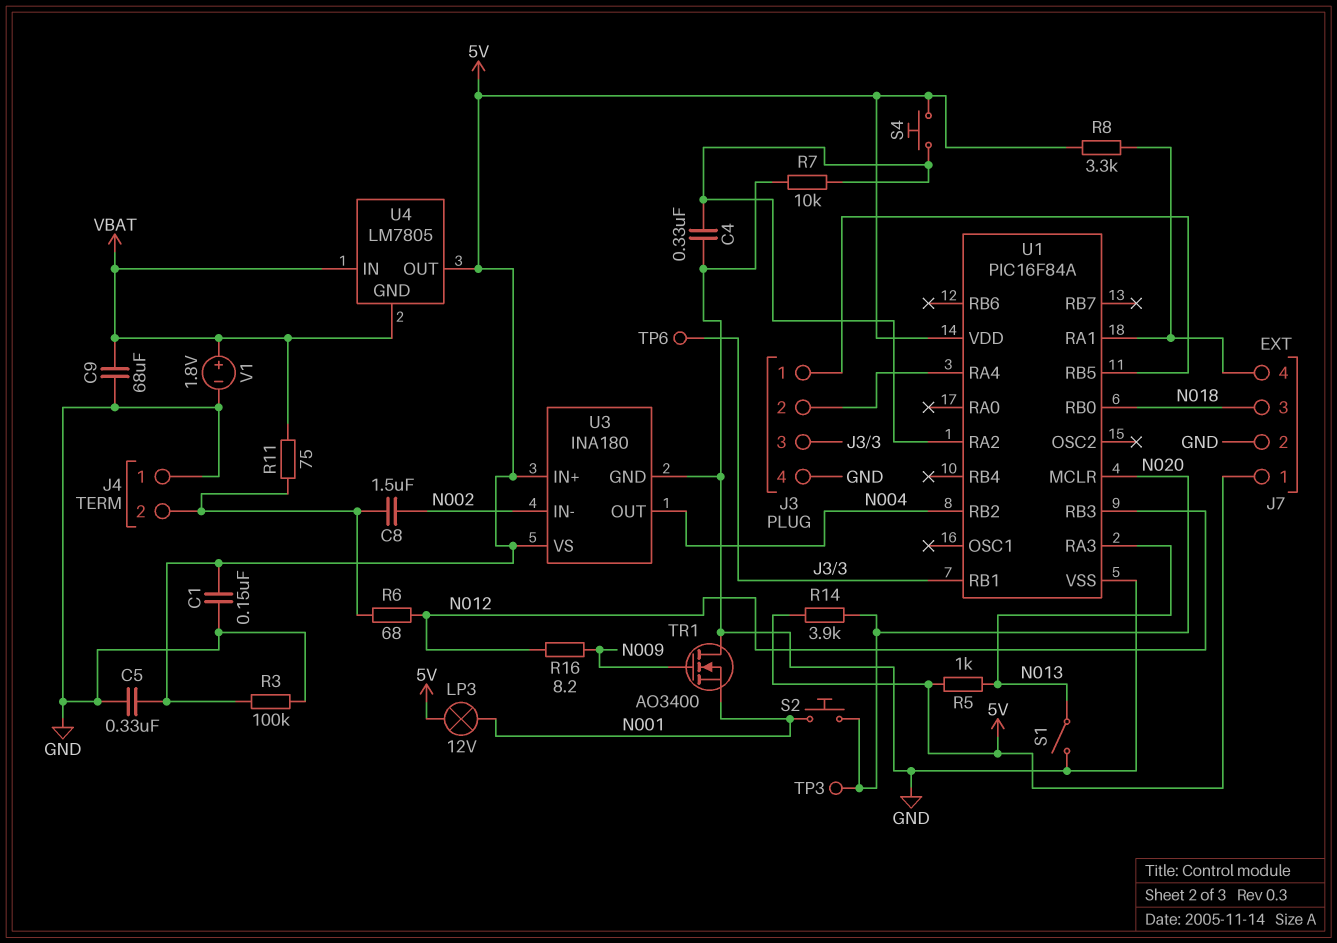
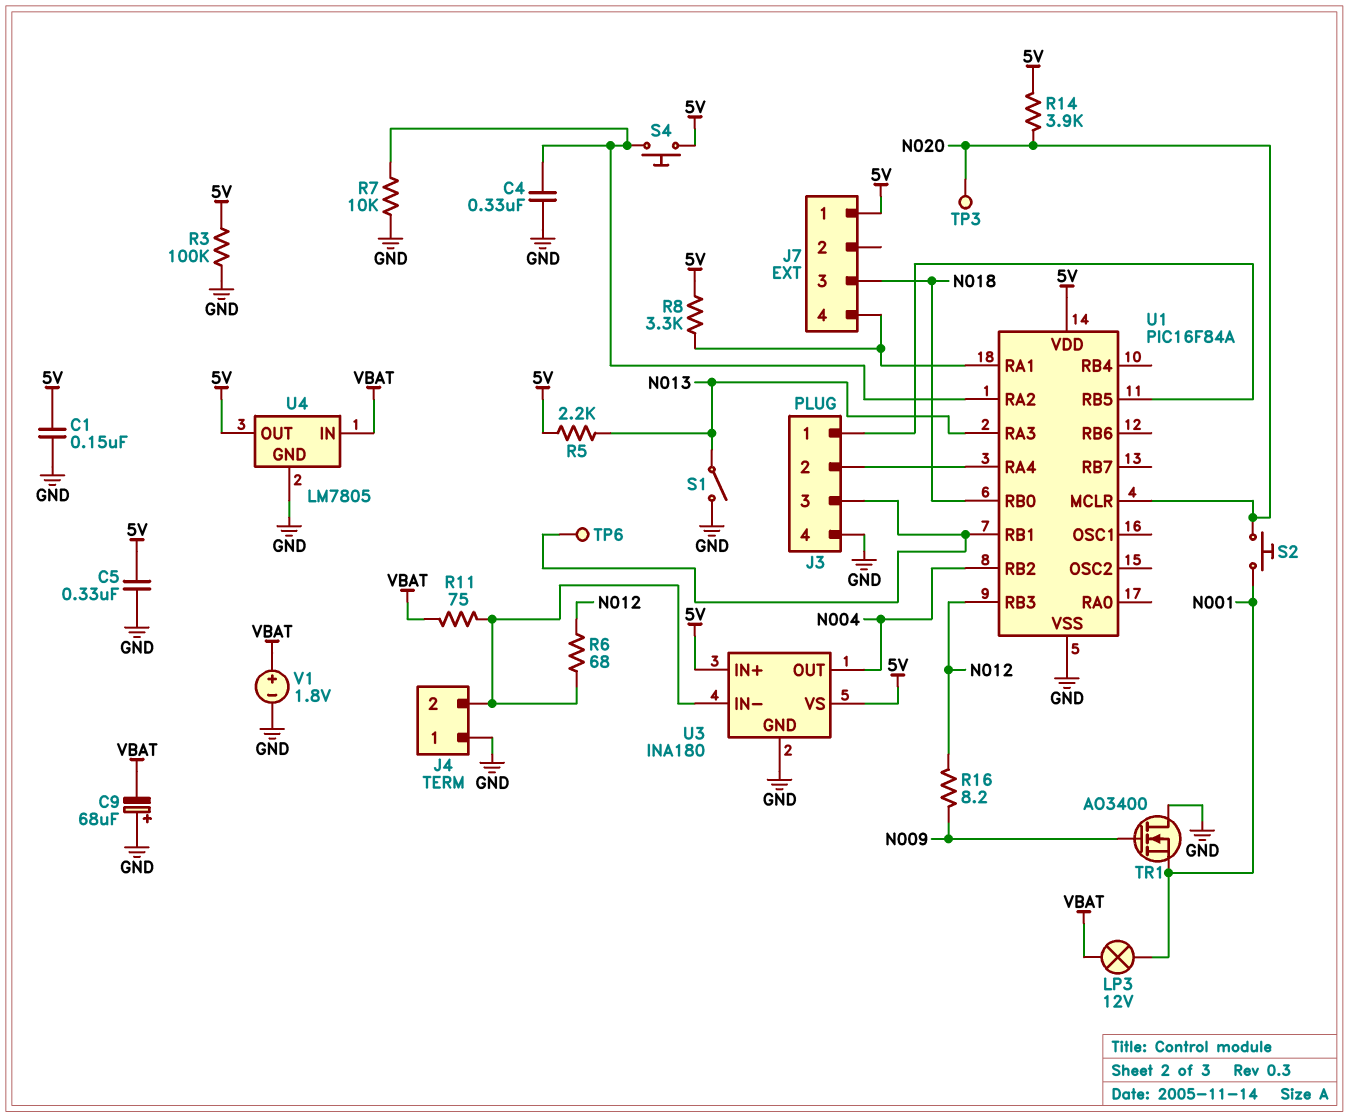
C8: 1.5uF (J4/2, N002) -> none
C9: 68uF (GND, VBAT) -> 68uF (plus GND, minus VBAT)
J7 pin 2: GND -> none
LP3: lamp 12V (5V, N001) -> lamp 12V (N001, VBAT)
R5: 1k (5V, N013) -> 2.2k (5V, N013)
U3 pin IN-: N002 -> J4/2
U4 pin GND: VBAT -> GND

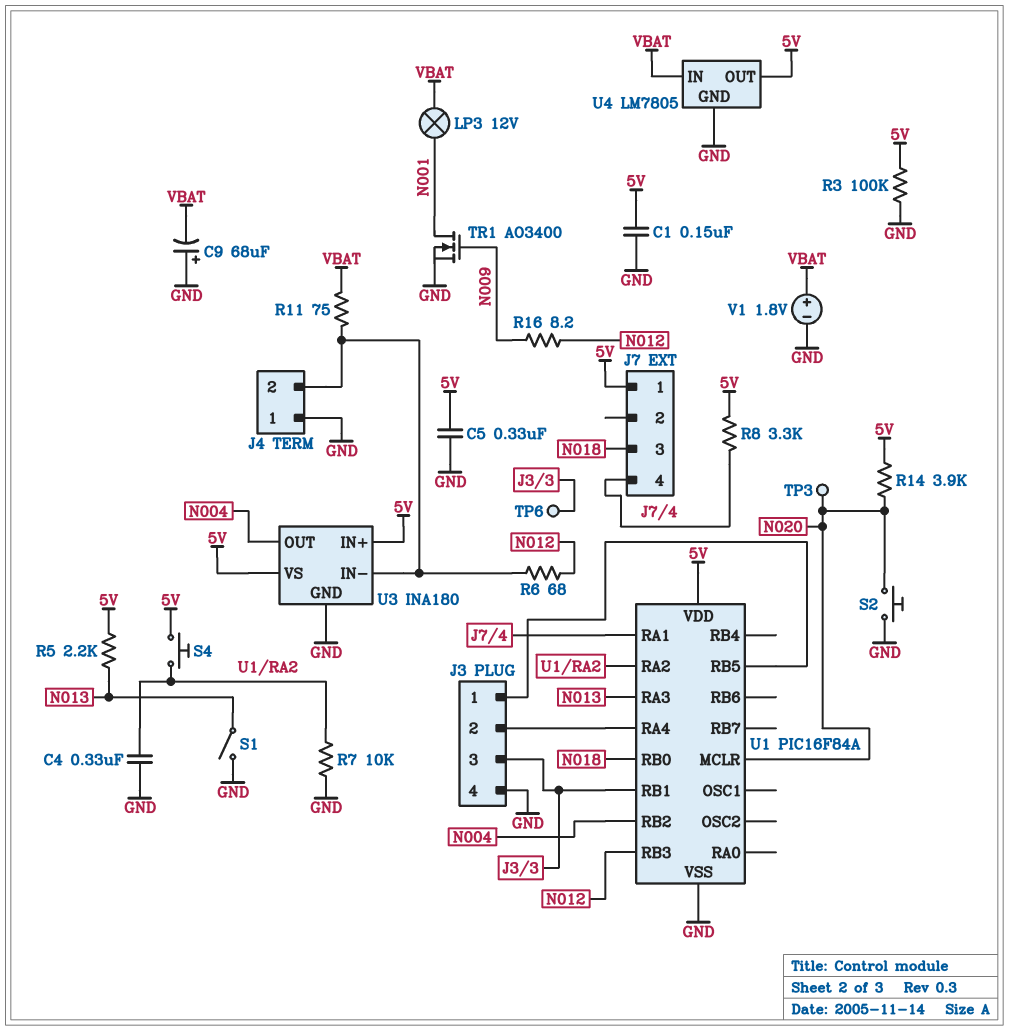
S2: button (N001, N020) -> button (GND, N020)
TR1: NMOS AO3400 (G N009, D GND, S N001) -> NMOS AO3400 (G N009, D N001, S GND)

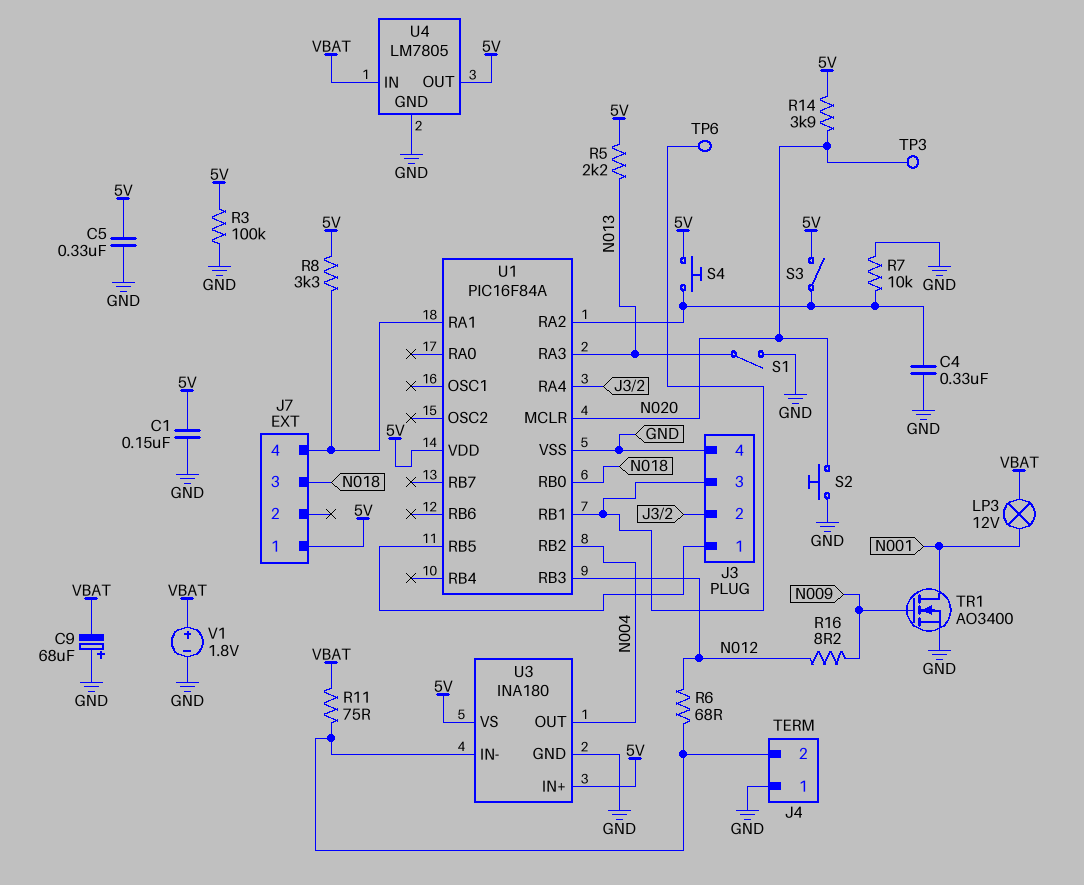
S3: none -> switch (5V, U1/RA2)

